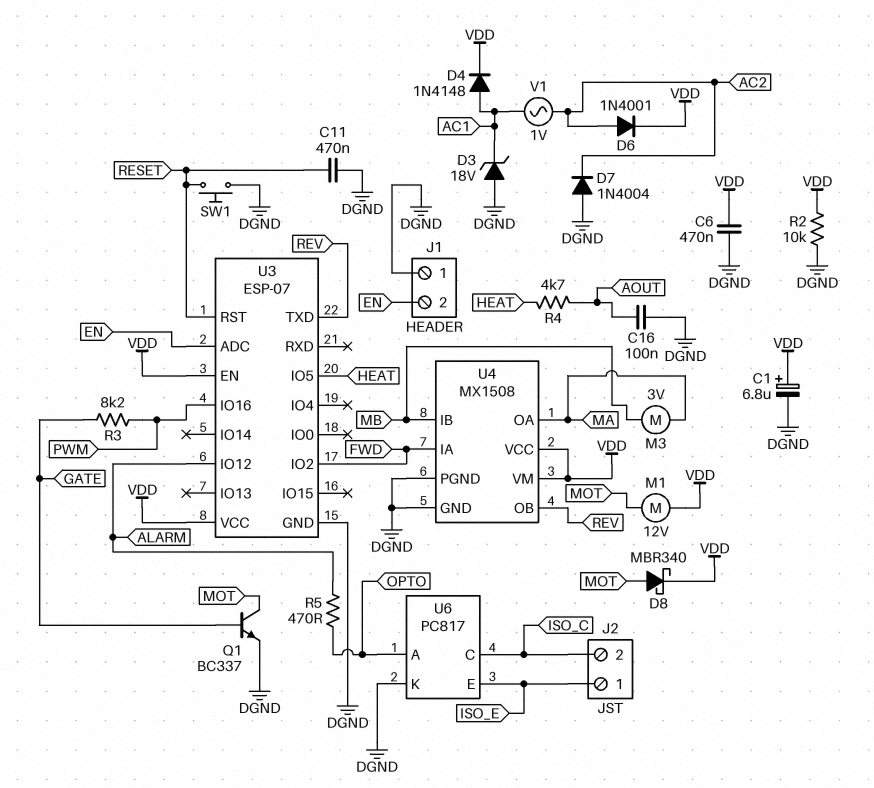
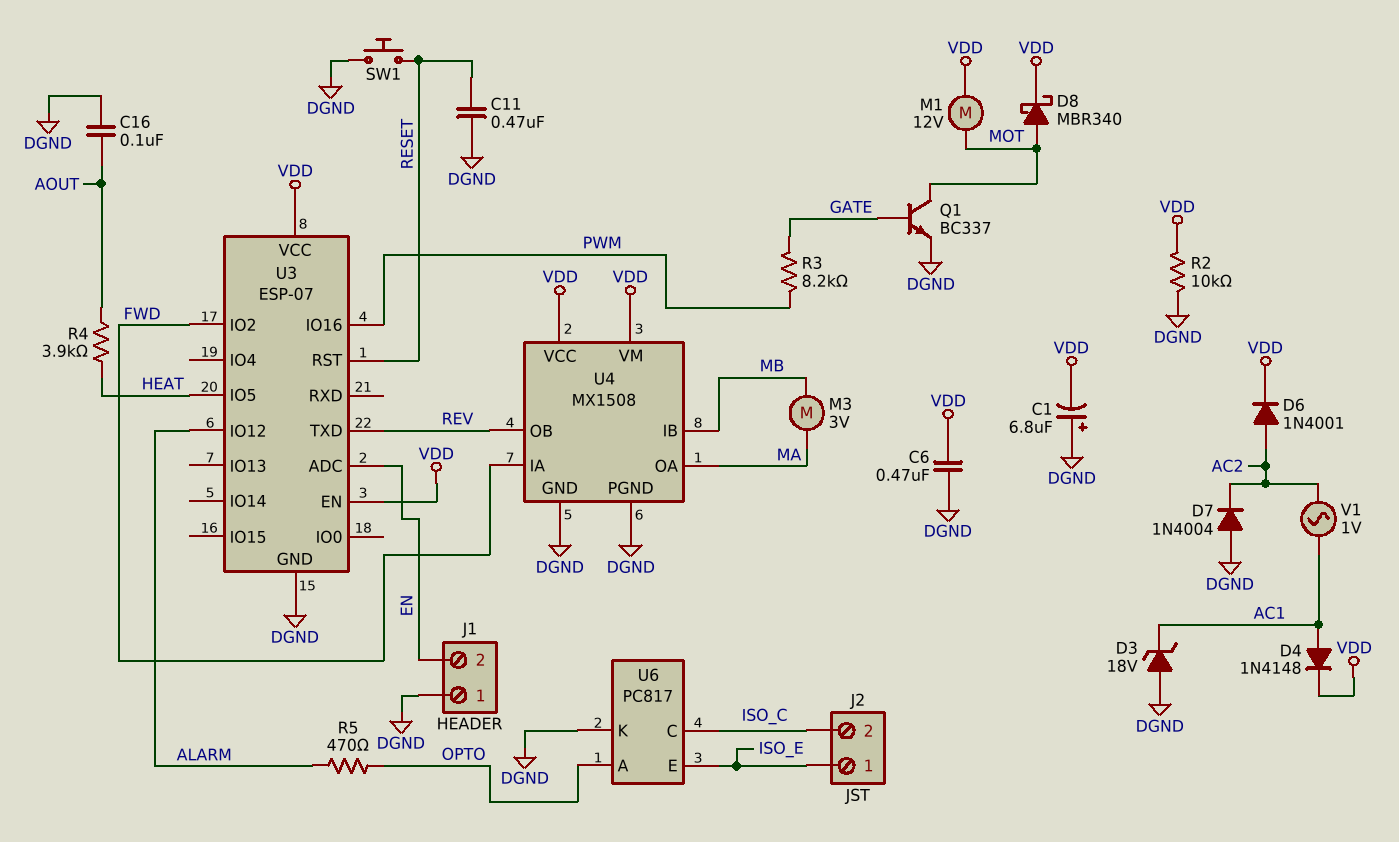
C1: 6.8uF (plus VDD, minus DGND) -> 6.8uF (plus DGND, minus VDD)
R4: 4.7k (AOUT, HEAT) -> 3.9k (AOUT, HEAT)

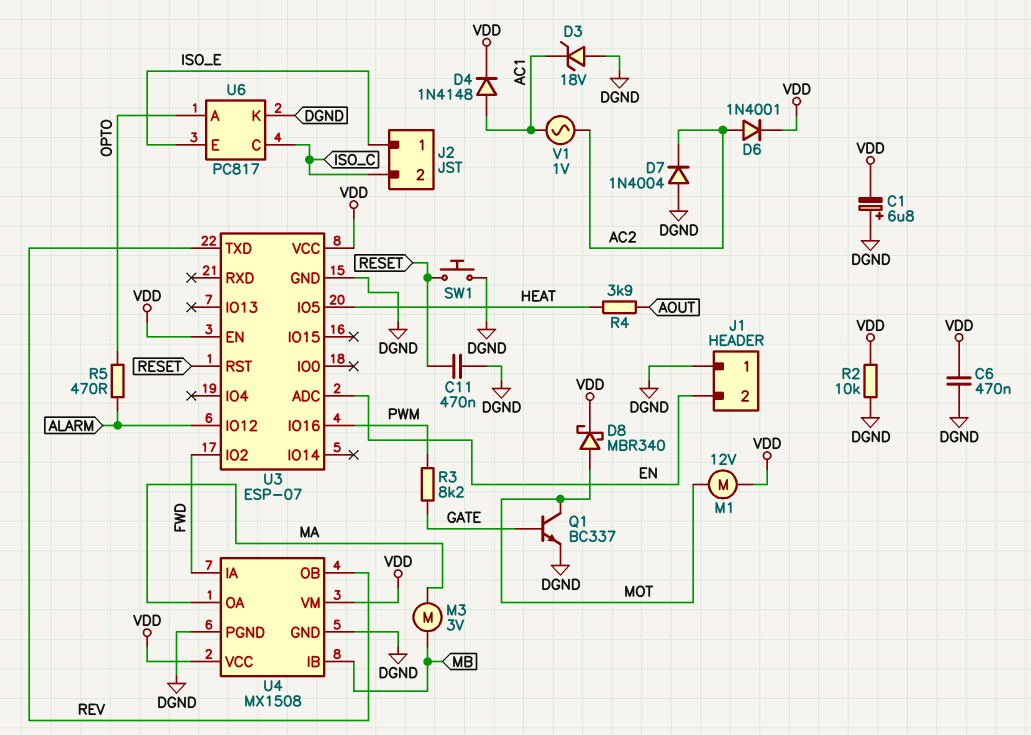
C16: 100nF (AOUT, DGND) -> none

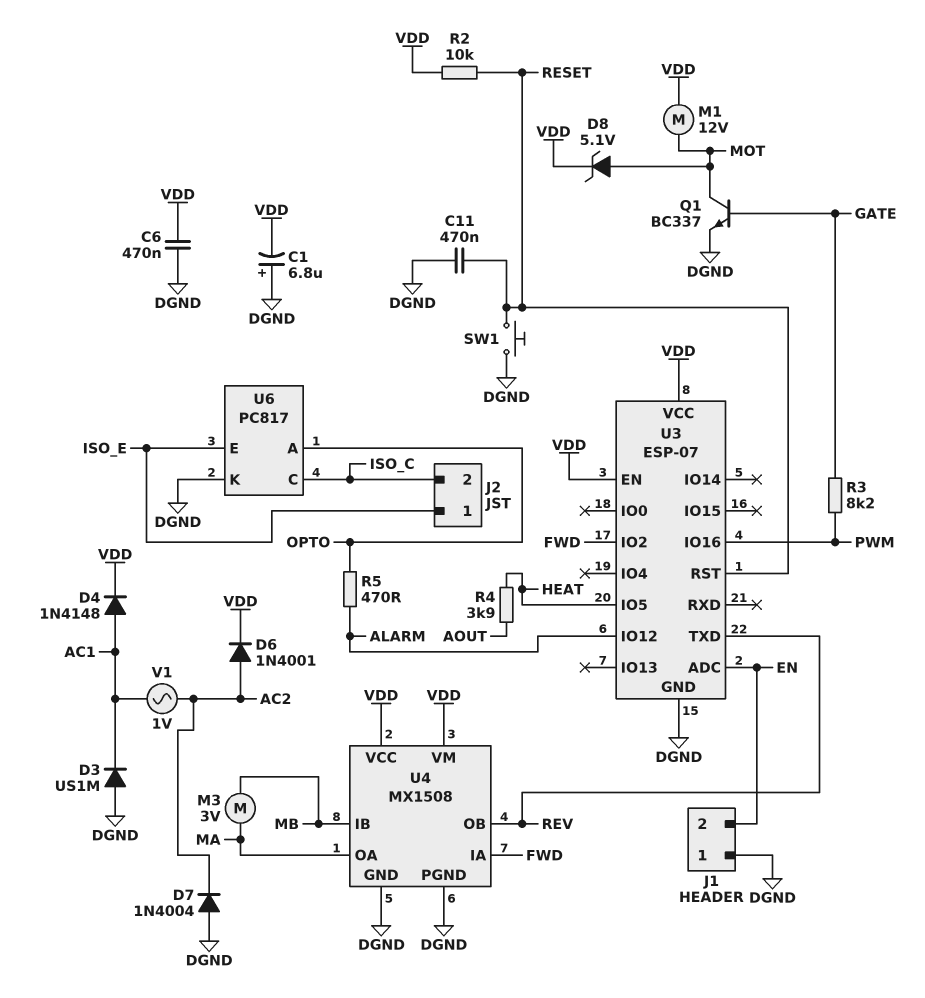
D3: zener 18V (A DGND, K AC1) -> diode US1M (A DGND, K AC1)
D8: schottky MBR340 (A MOT, K VDD) -> zener 5.1V (A MOT, K VDD)
R2: 10k (DGND, VDD) -> 10k (RESET, VDD)

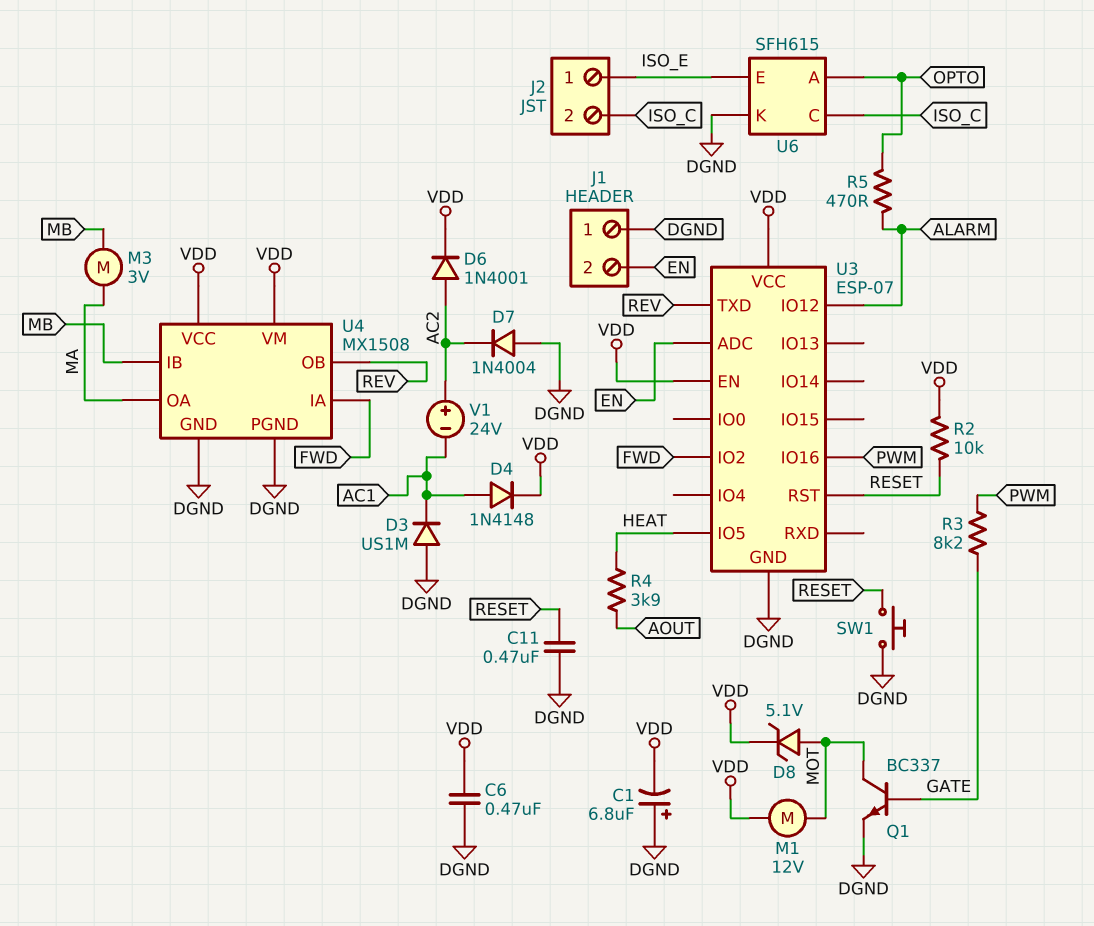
U6: PC817 -> SFH615
V1: AC 1V (AC1, AC2) -> 24V (plus AC2, minus AC1)

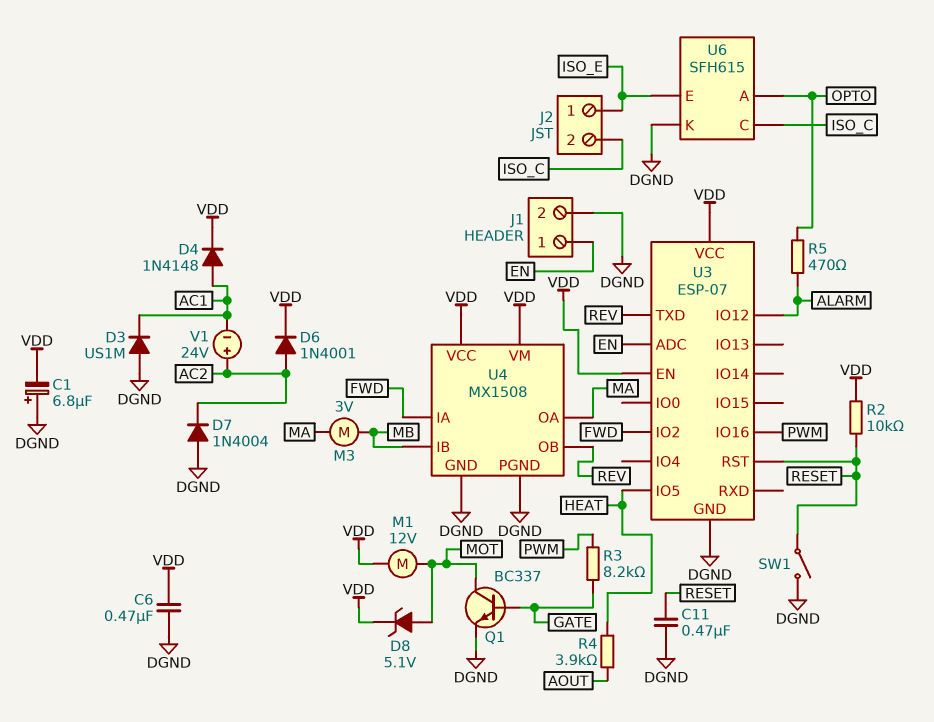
J1 pin 1: DGND -> EN
J1 pin 2: EN -> DGND
SW1: button (DGND, RESET) -> switch (DGND, RESET)

